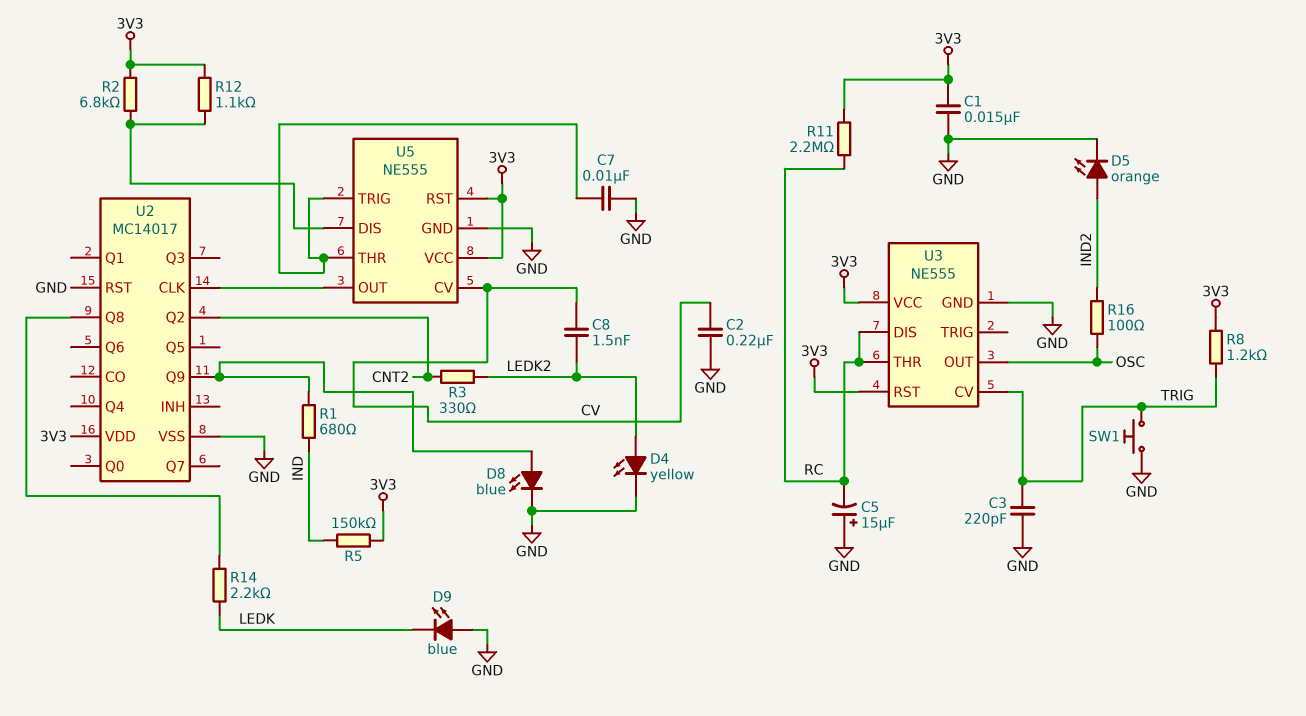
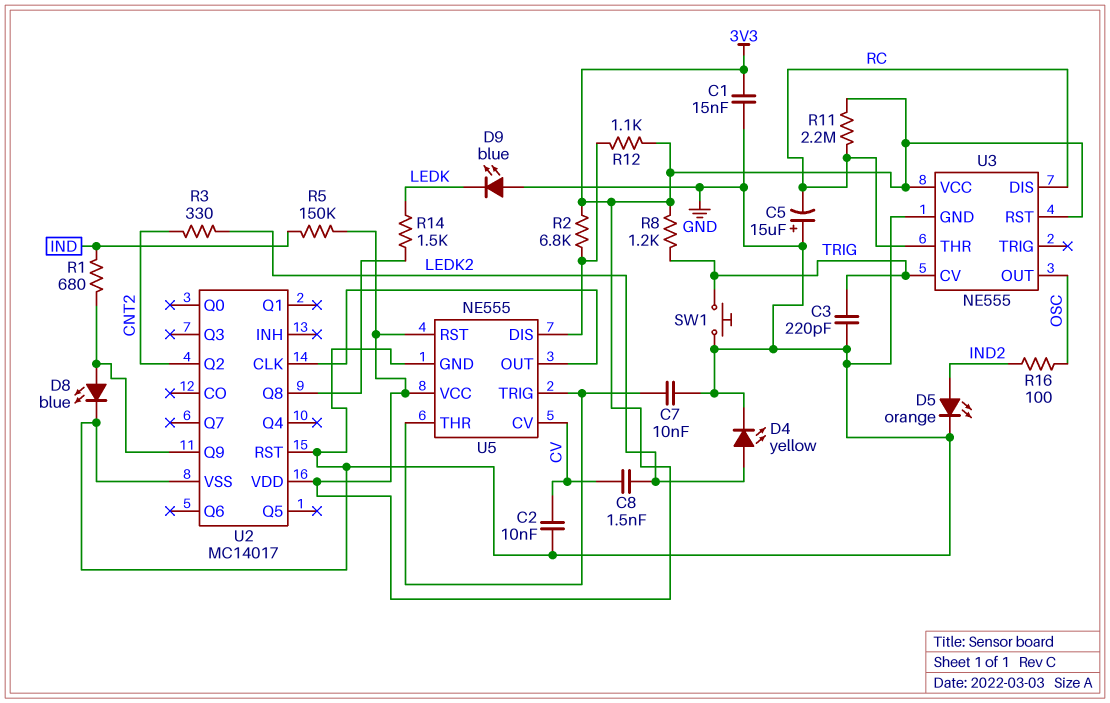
C2: 220nF (CV, GND) -> 10nF (CV, GND)
R14: 2.2k (LEDK, U2/Q8) -> 1.5k (LEDK, U2/Q8)

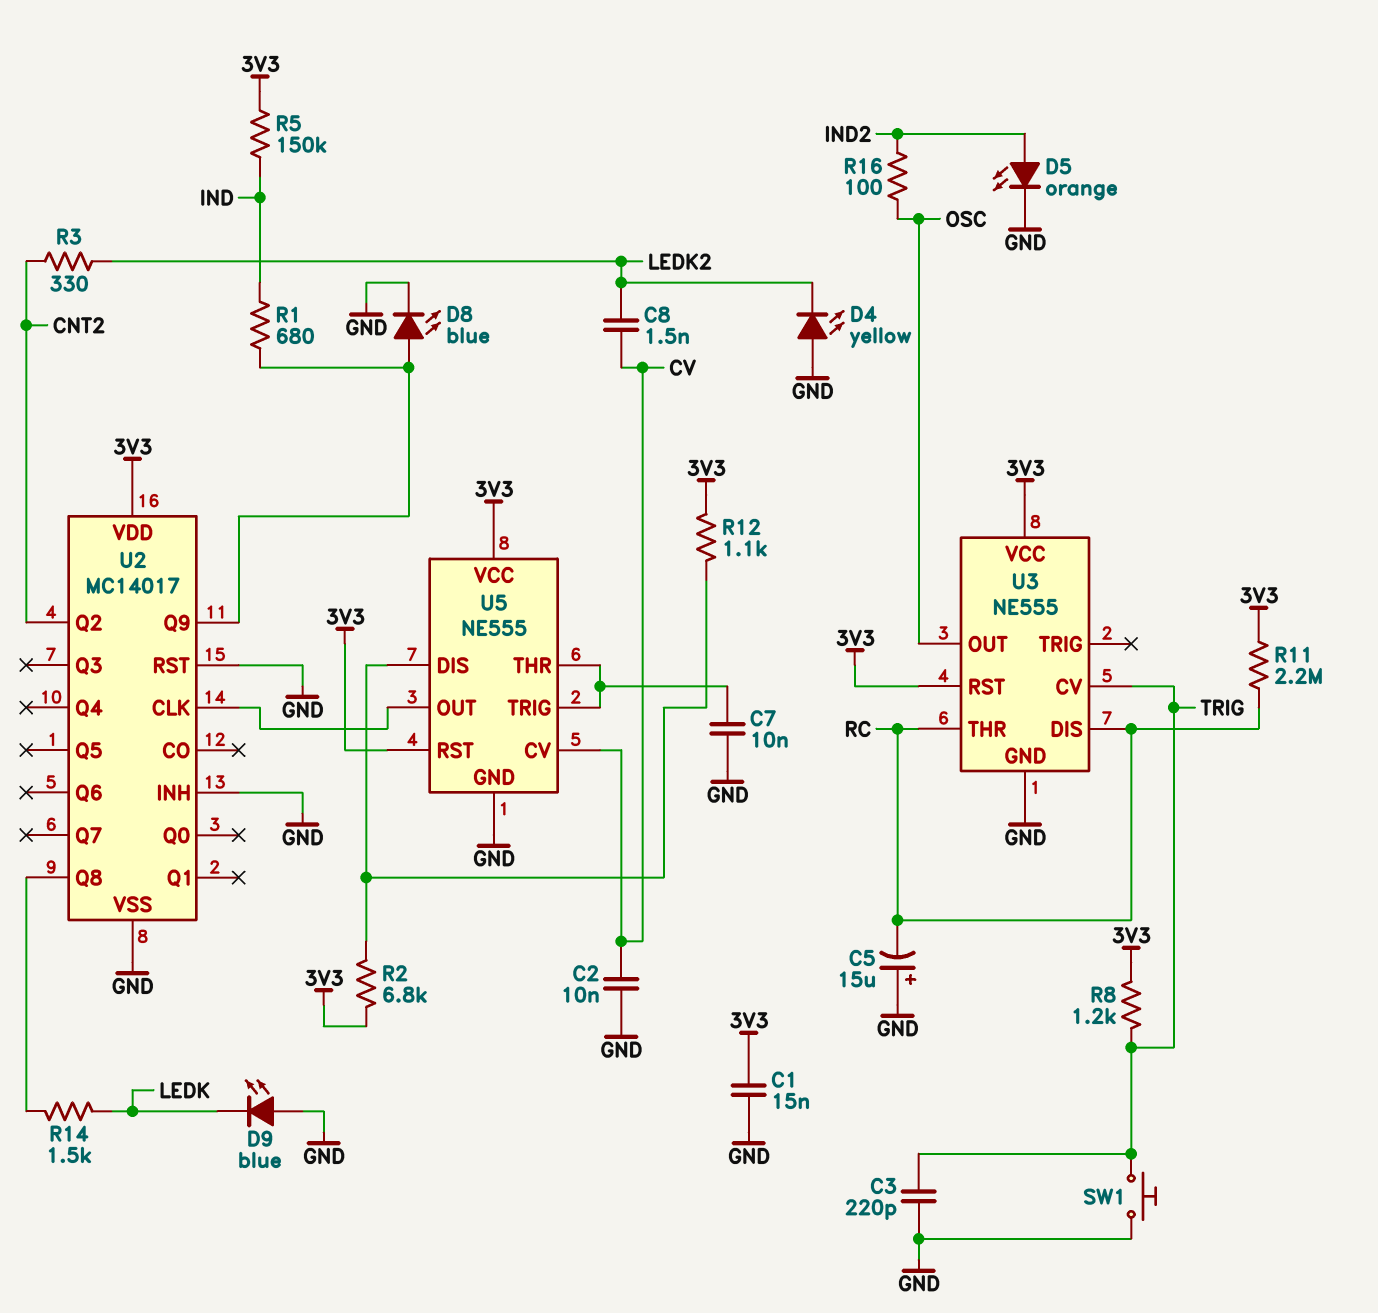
D4: LED yellow (A LEDK2, K GND) -> LED yellow (A GND, K LEDK2)
U2 pin INH: none -> GND

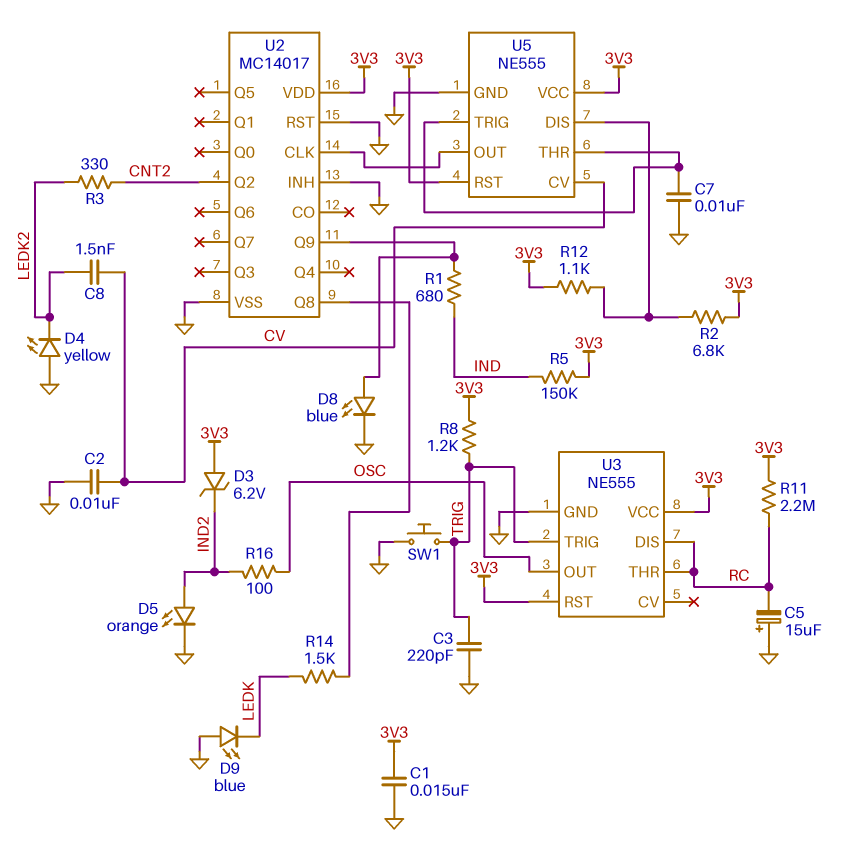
D3: none -> zener 6.2V (A 3V3, K IND2)
U3 pin CV: TRIG -> none
U3 pin TRIG: none -> TRIG

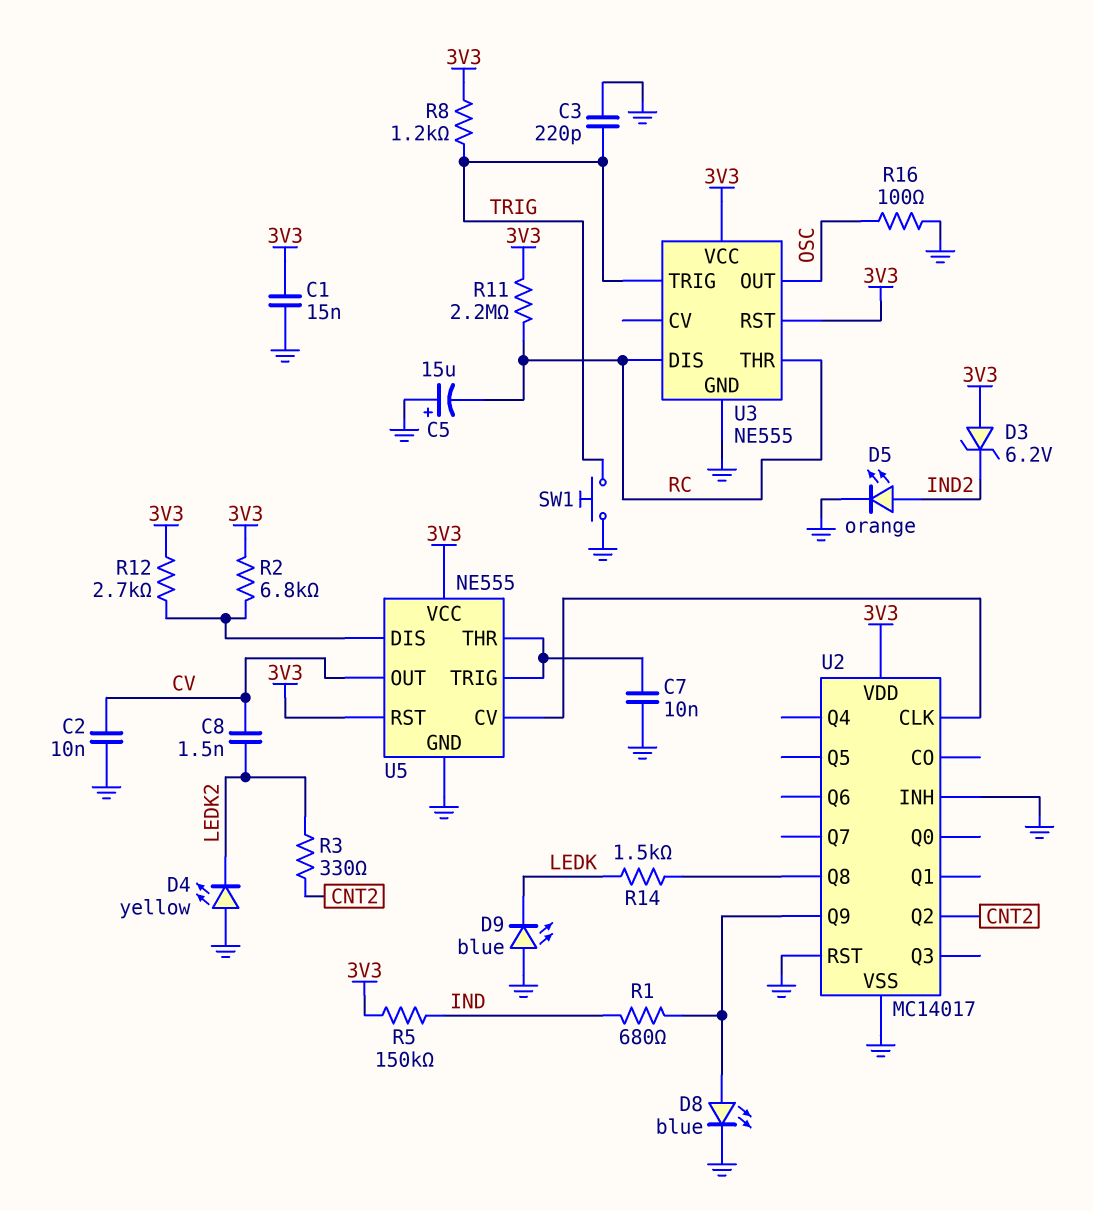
R12: 1.1k (3V3, U5/DIS) -> 2.7k (3V3, U5/DIS)
R16: 100 (IND2, OSC) -> 100 (GND, OSC)
U5 pin CV: CV -> U2/CLK
U5 pin OUT: U2/CLK -> CV

